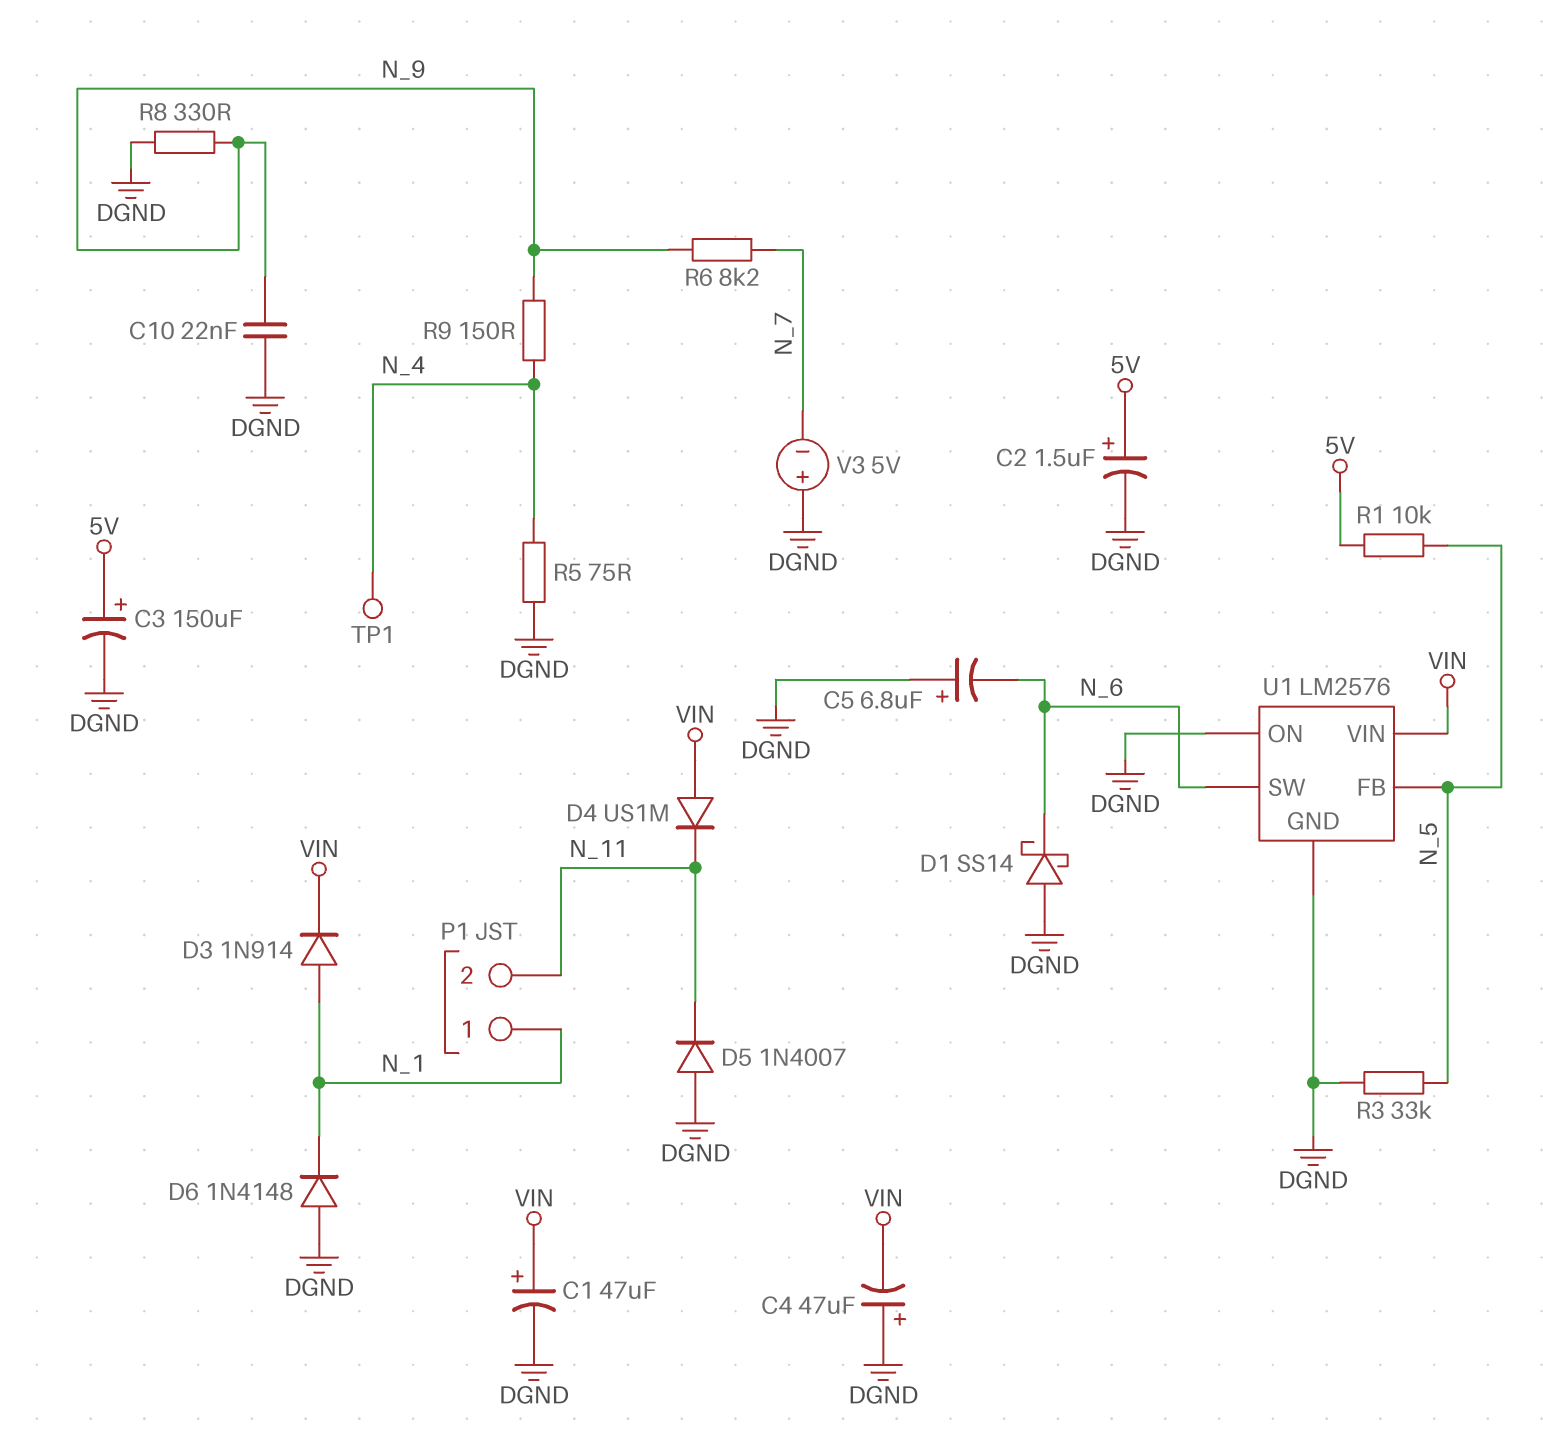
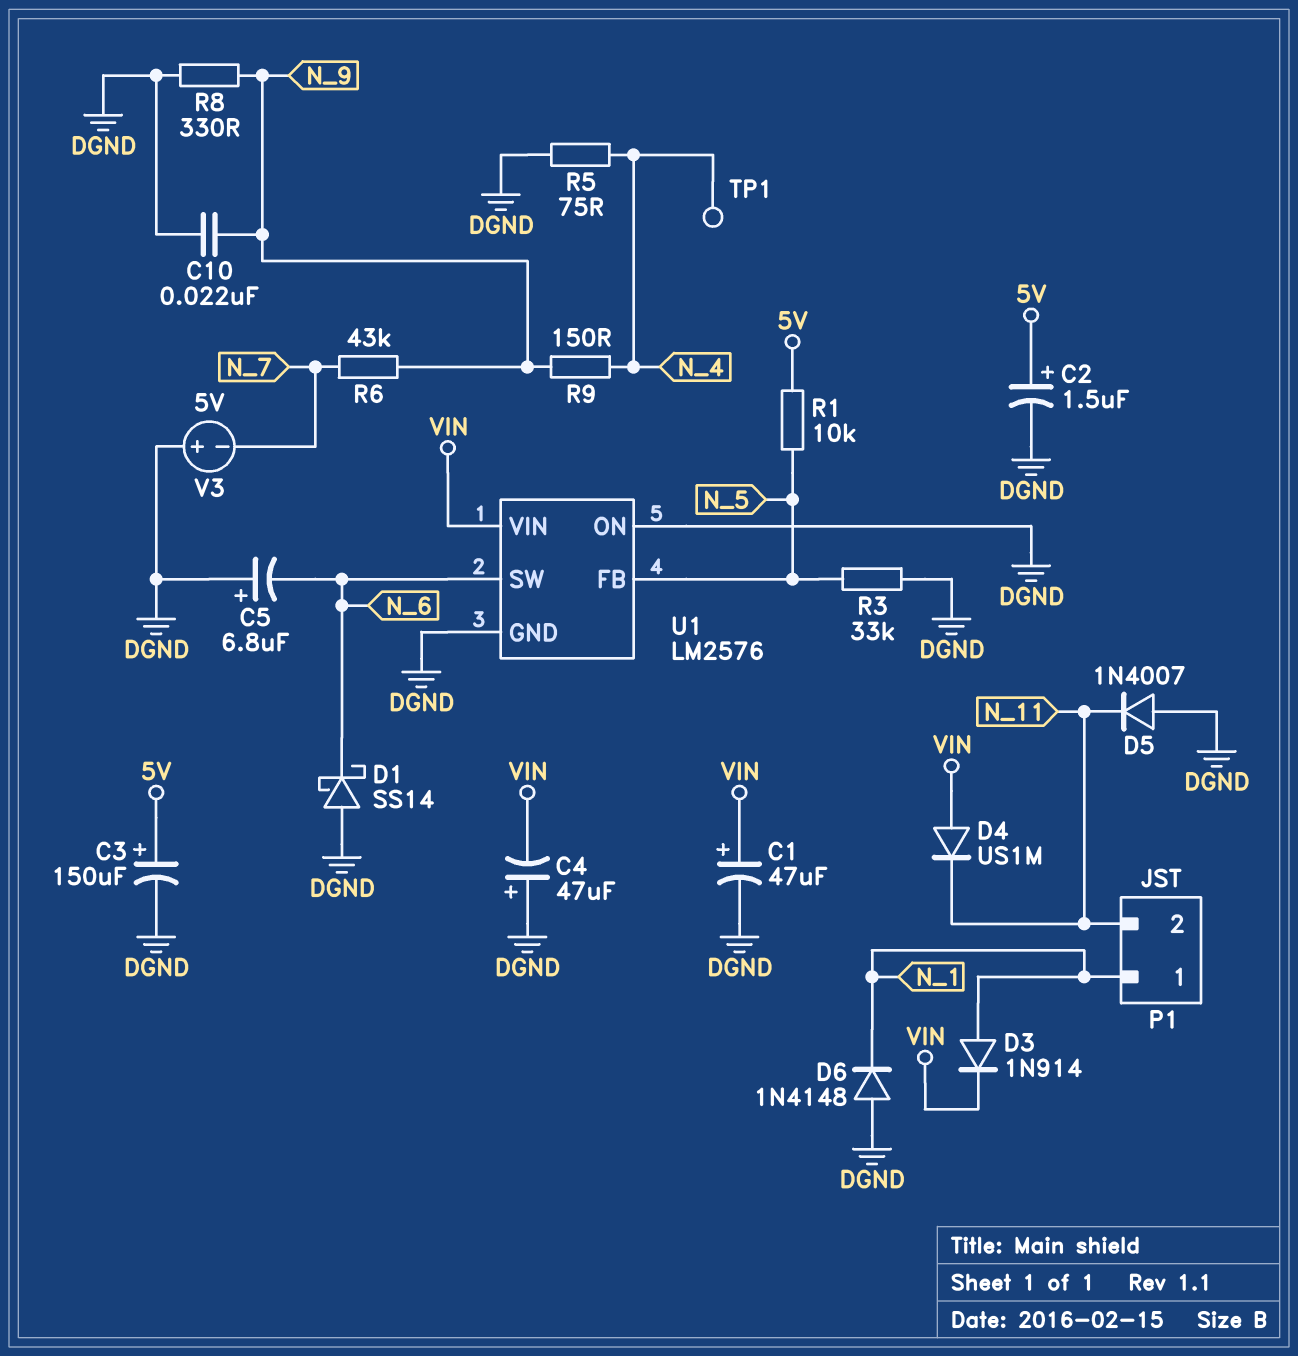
R6: 8.2k (N_7, N_9) -> 43k (N_7, N_9)

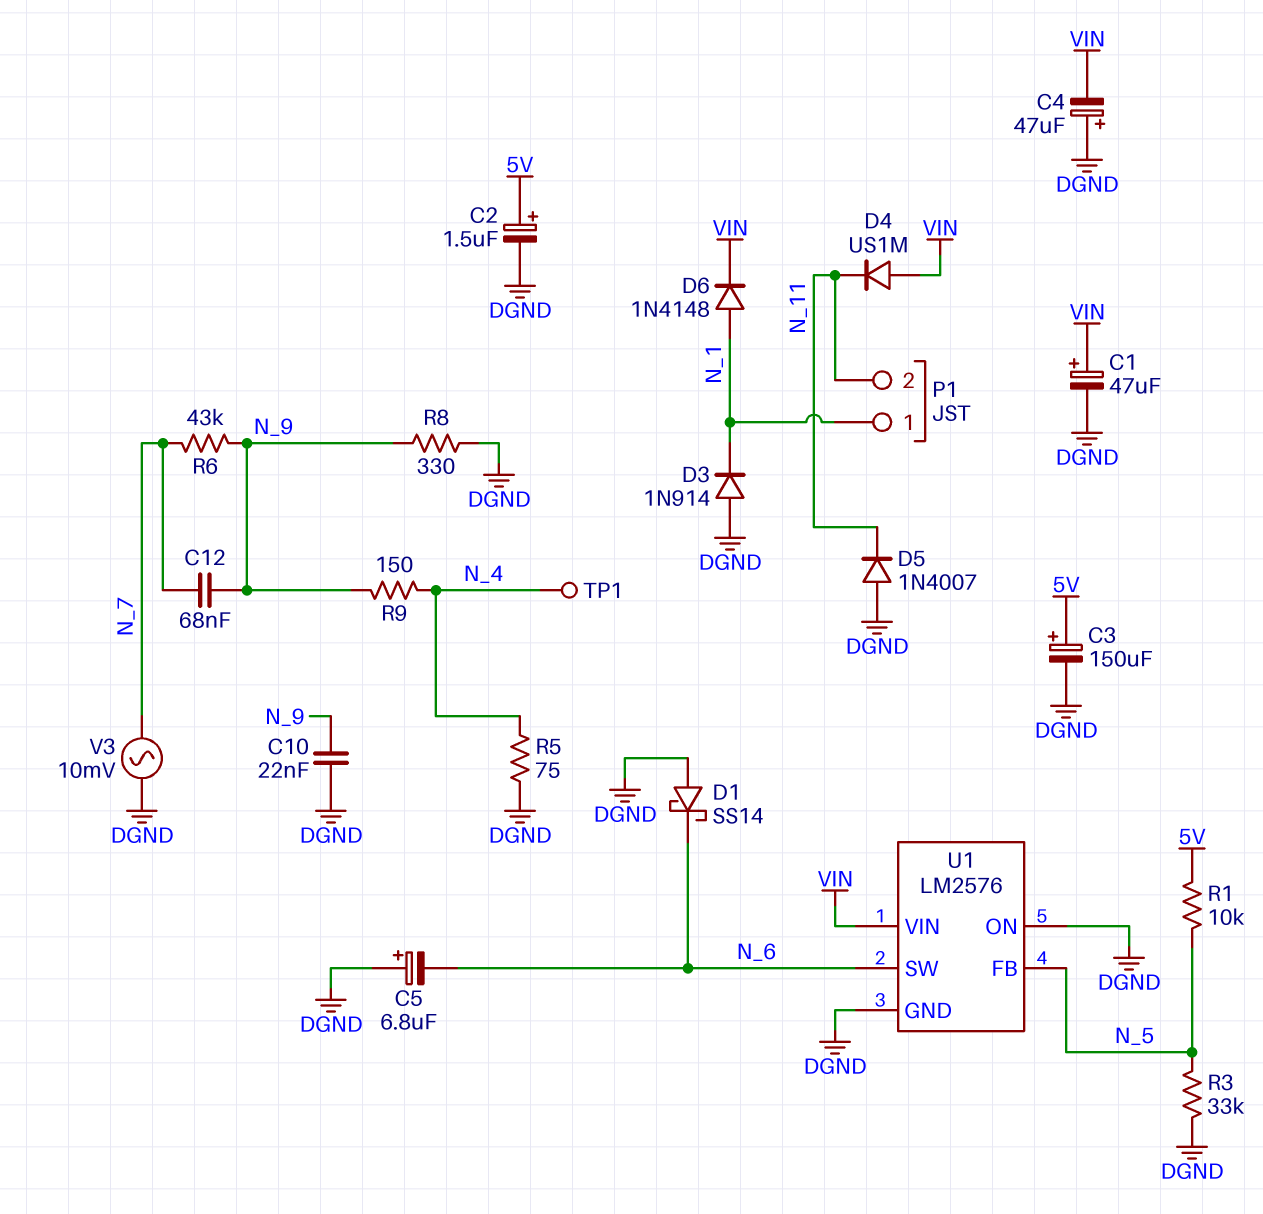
C12: none -> 68nF (N_7, N_9)
D3: diode 1N914 (A N_1, K VIN) -> diode 1N914 (A DGND, K N_1)
D6: diode 1N4148 (A DGND, K N_1) -> diode 1N4148 (A N_1, K VIN)
V3: 5V (plus DGND, minus N_7) -> AC 10mV (DGND, N_7)

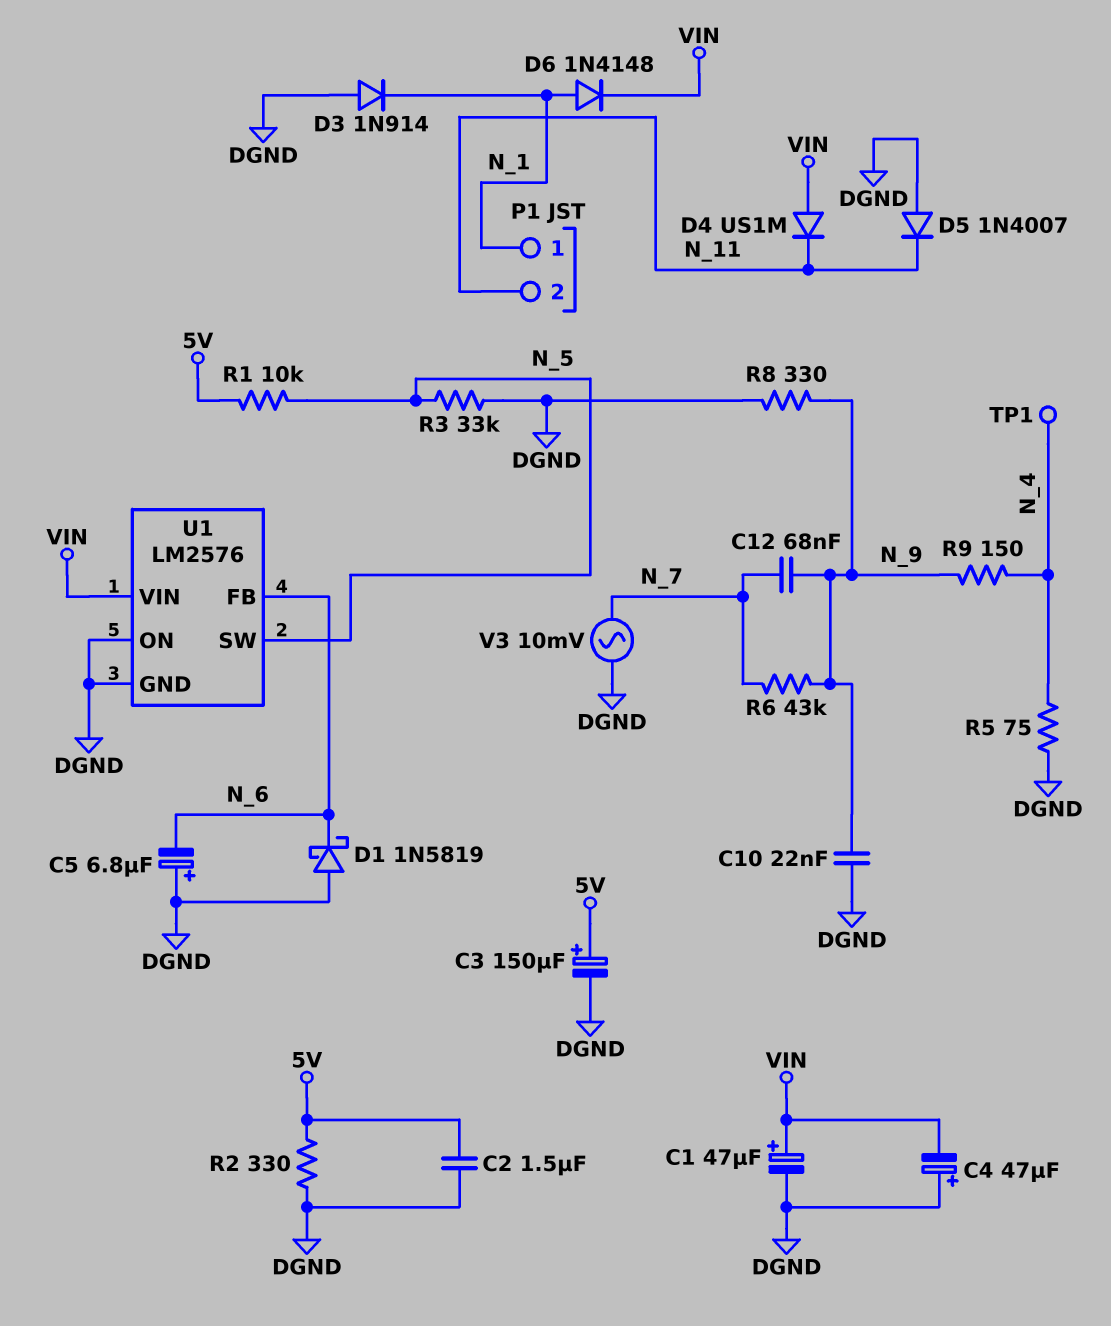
C2: 1.5uF (plus 5V, minus DGND) -> 1.5uF (5V, DGND)
D1: schottky SS14 (A DGND, K N_6) -> schottky 1N5819 (A DGND, K N_6)
R2: none -> 330 (5V, DGND)
U1 pin FB: N_5 -> N_6
U1 pin SW: N_6 -> N_5

